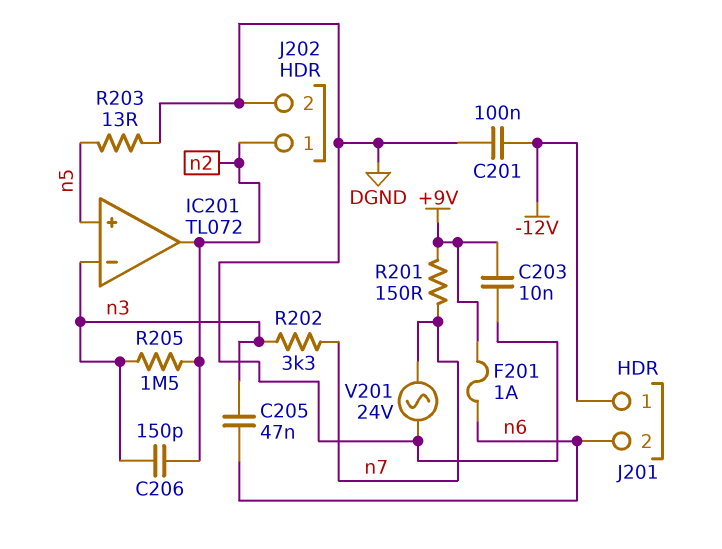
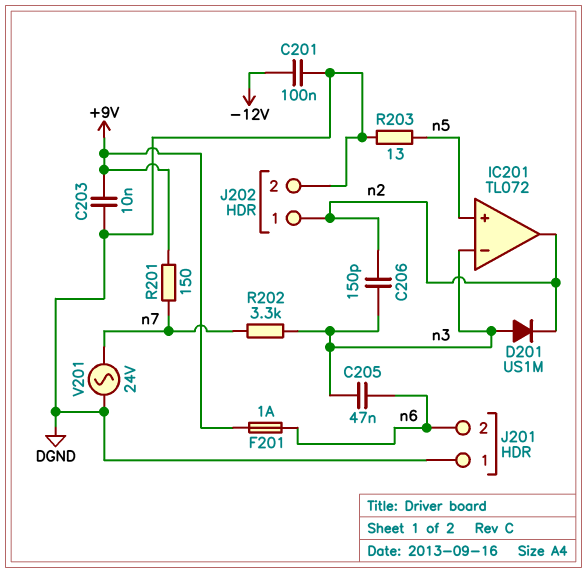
D201: none -> diode US1M (A n3, K n2)
J201 pin 1: -12V -> DGND
R205: 1.5M (n2, n3) -> none

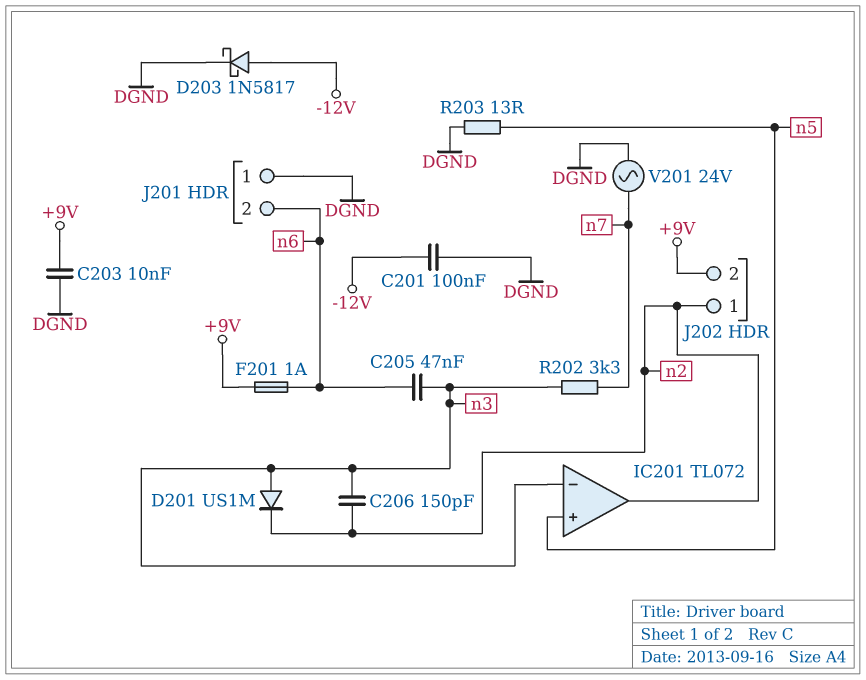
D203: none -> schottky 1N5817 (A -12V, K DGND)
J202 pin 2: DGND -> +9V
R201: 150 (+9V, n7) -> none

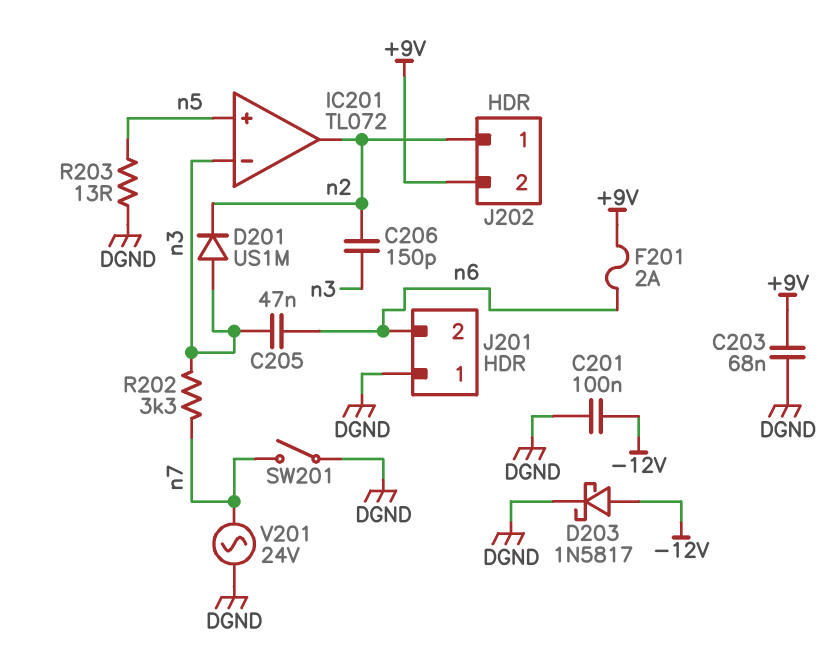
C203: 10nF (+9V, DGND) -> 68nF (+9V, DGND)
F201: 1A (+9V, n6) -> 2A (+9V, n6)
SW201: none -> switch (DGND, n7)

